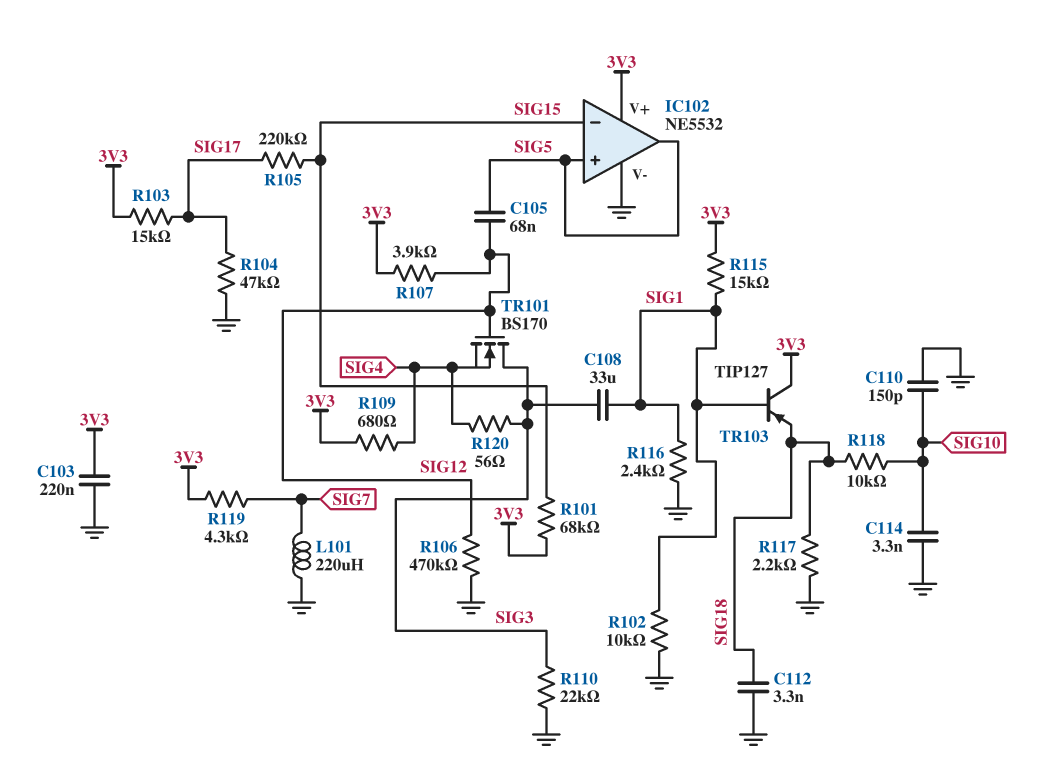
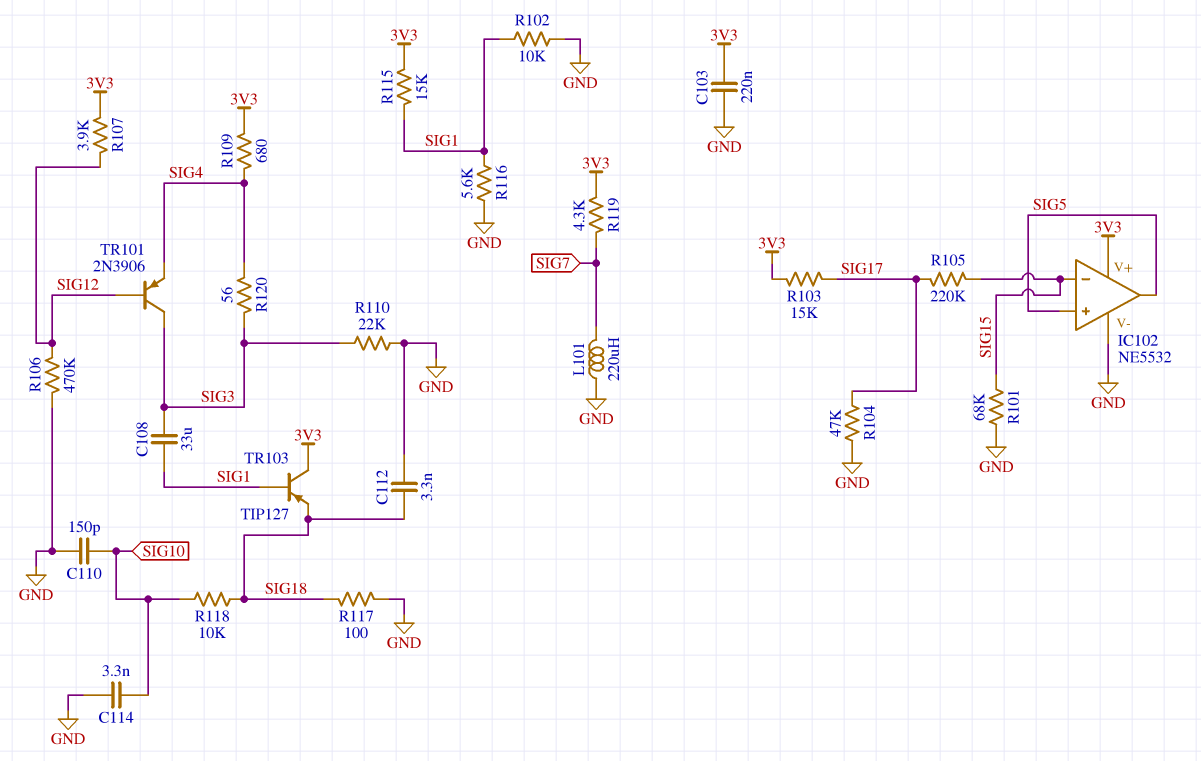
C105: 68nF (SIG5, SIG12) -> none
R101: 68k (3V3, SIG15) -> 68k (GND, SIG15)
R116: 2.4k (GND, SIG1) -> 5.6k (GND, SIG1)
R117: 2.2k (GND, SIG18) -> 100 (GND, SIG18)
TR101: NMOS BS170 (G SIG12, D SIG3, S SIG4) -> PNP 2N3906 (B SIG12, C SIG3, E SIG4)

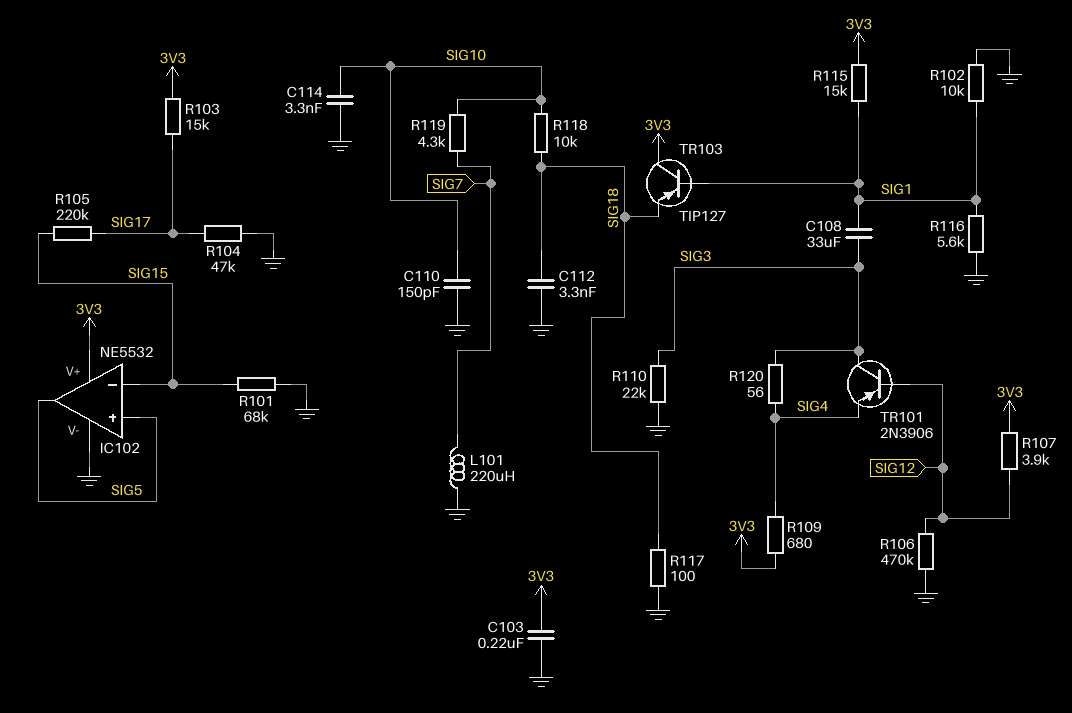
R119: 4.3k (3V3, SIG7) -> 4.3k (SIG7, SIG10)

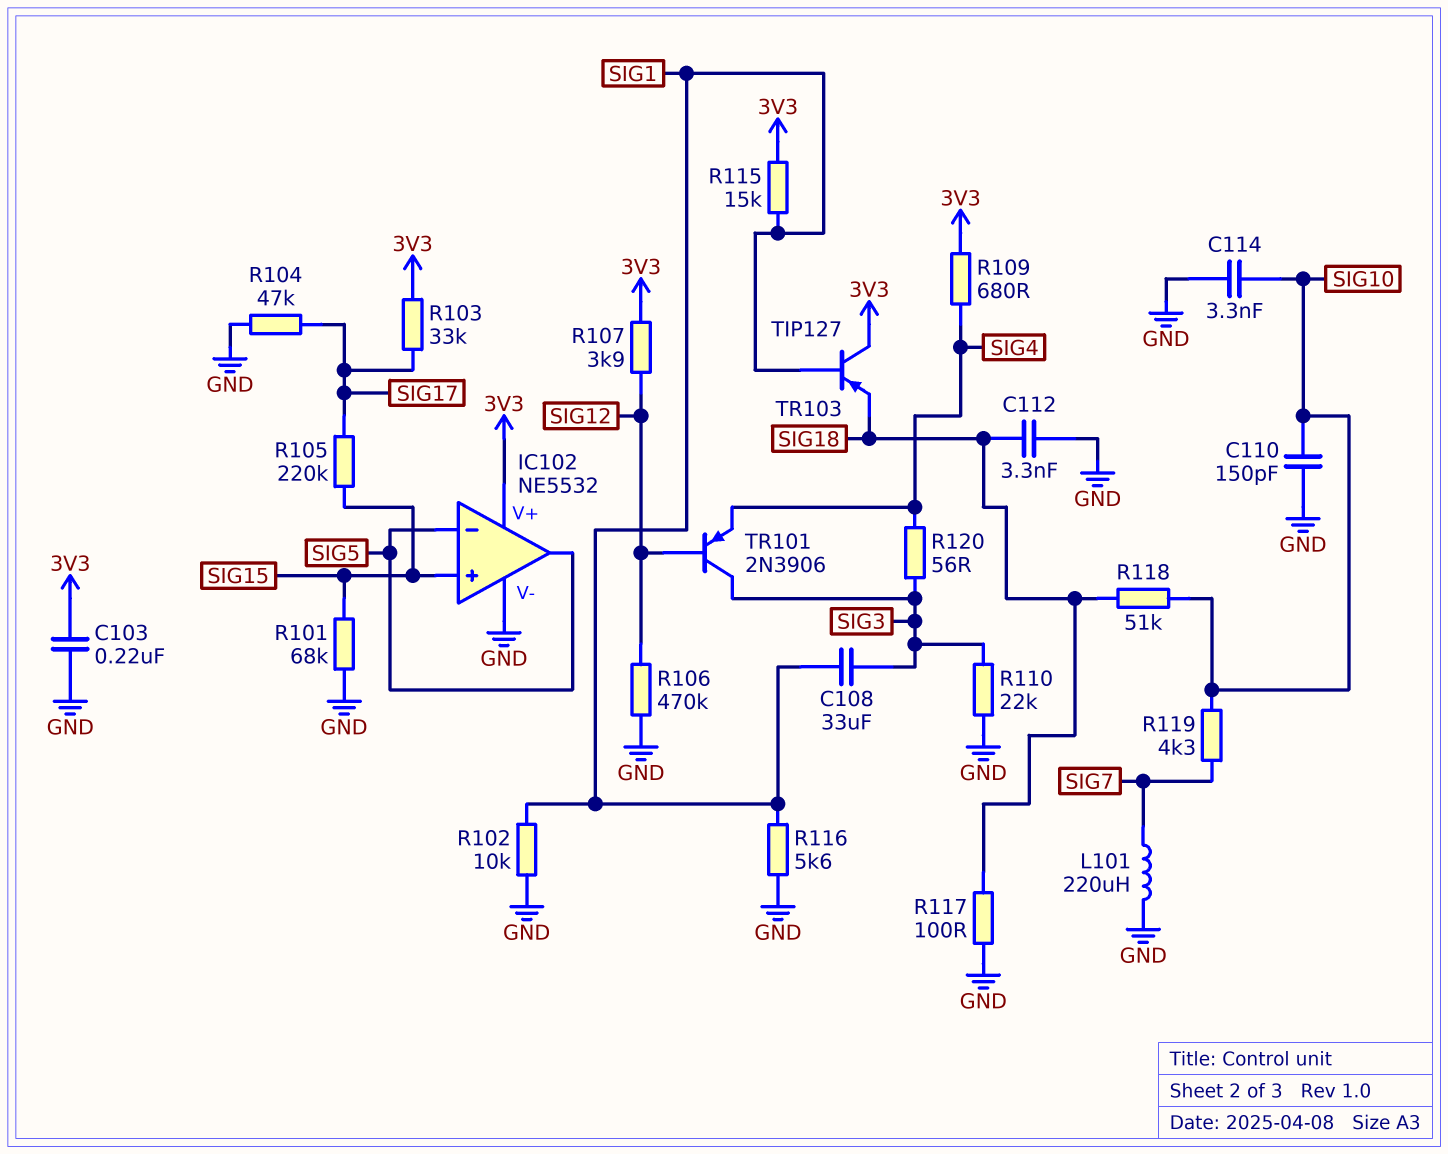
IC102 pin in+: SIG5 -> SIG15
IC102 pin in-: SIG15 -> SIG5
R103: 15k (3V3, SIG17) -> 33k (3V3, SIG17)
R118: 10k (SIG10, SIG18) -> 51k (SIG10, SIG18)

